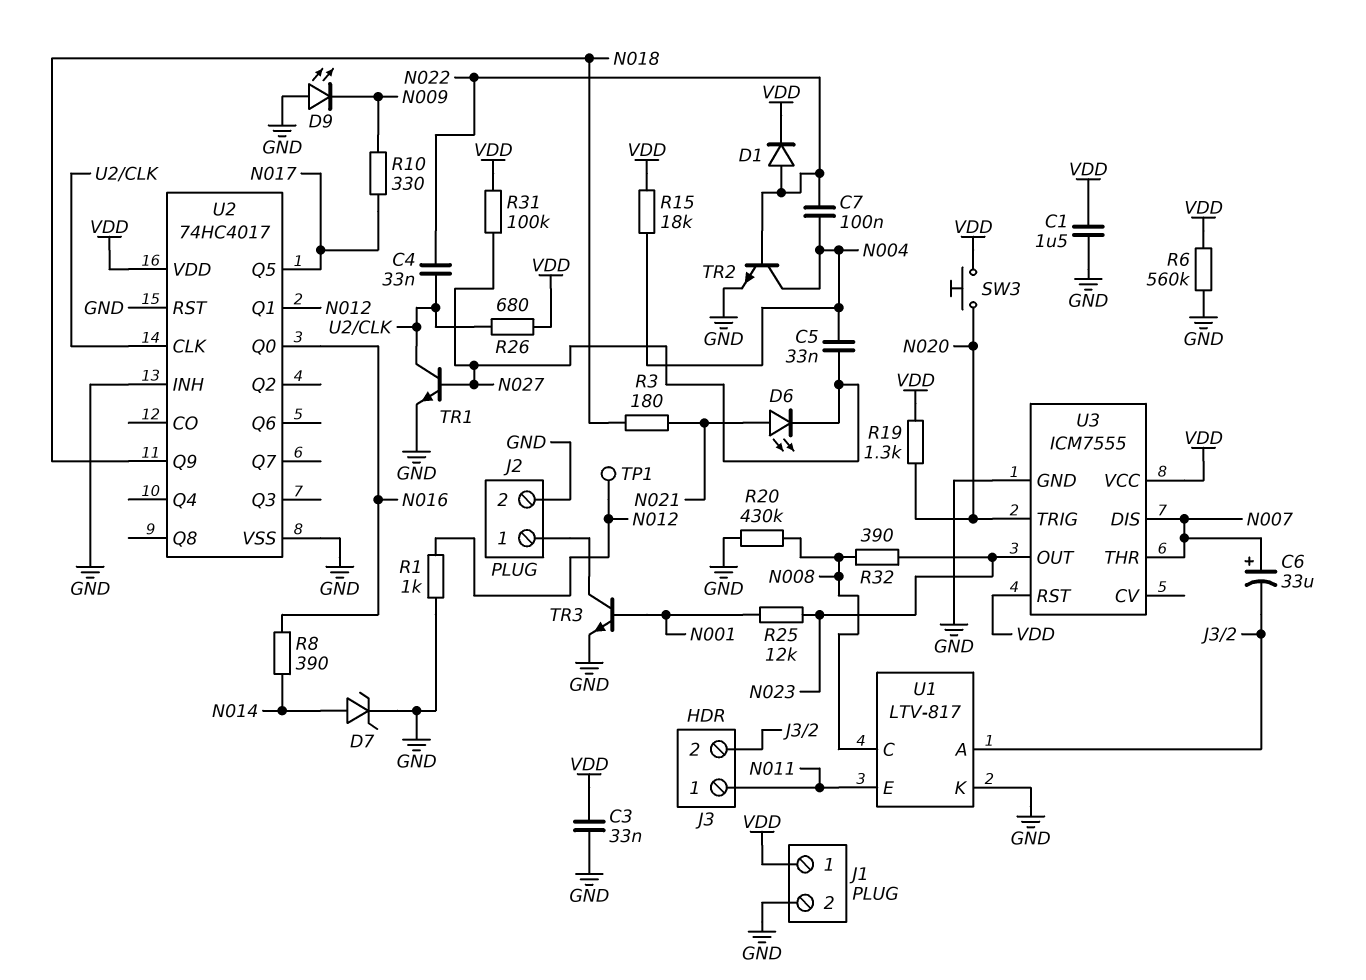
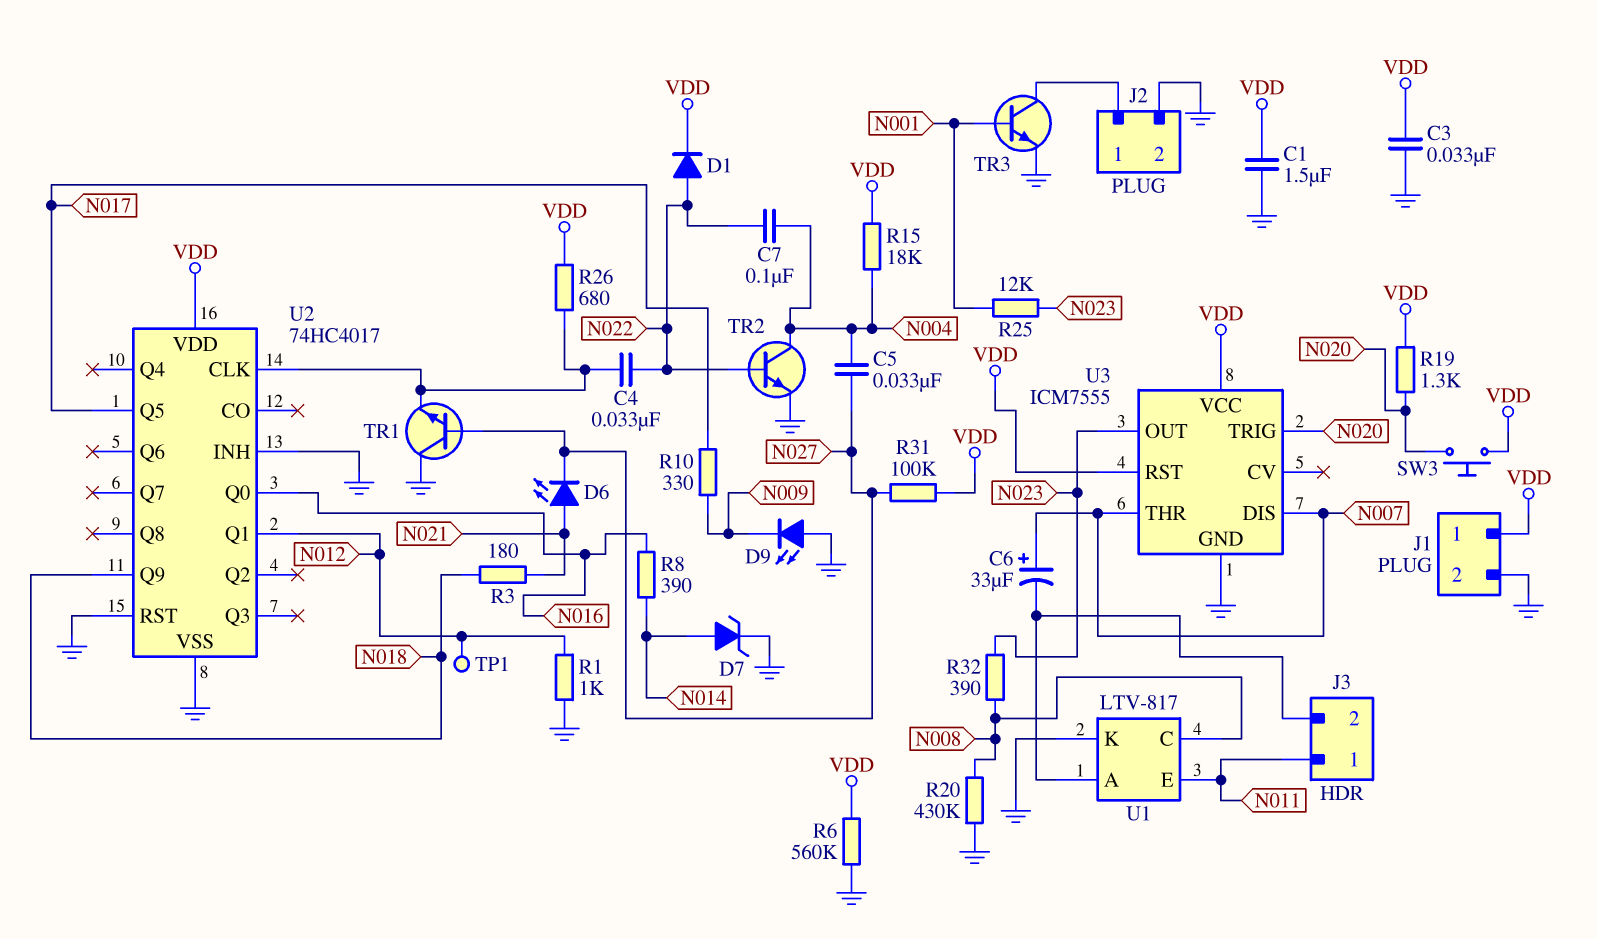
TR1: NPN (B N027, C U2/CLK, E GND) -> NPN (B N027, C GND, E U2/CLK)

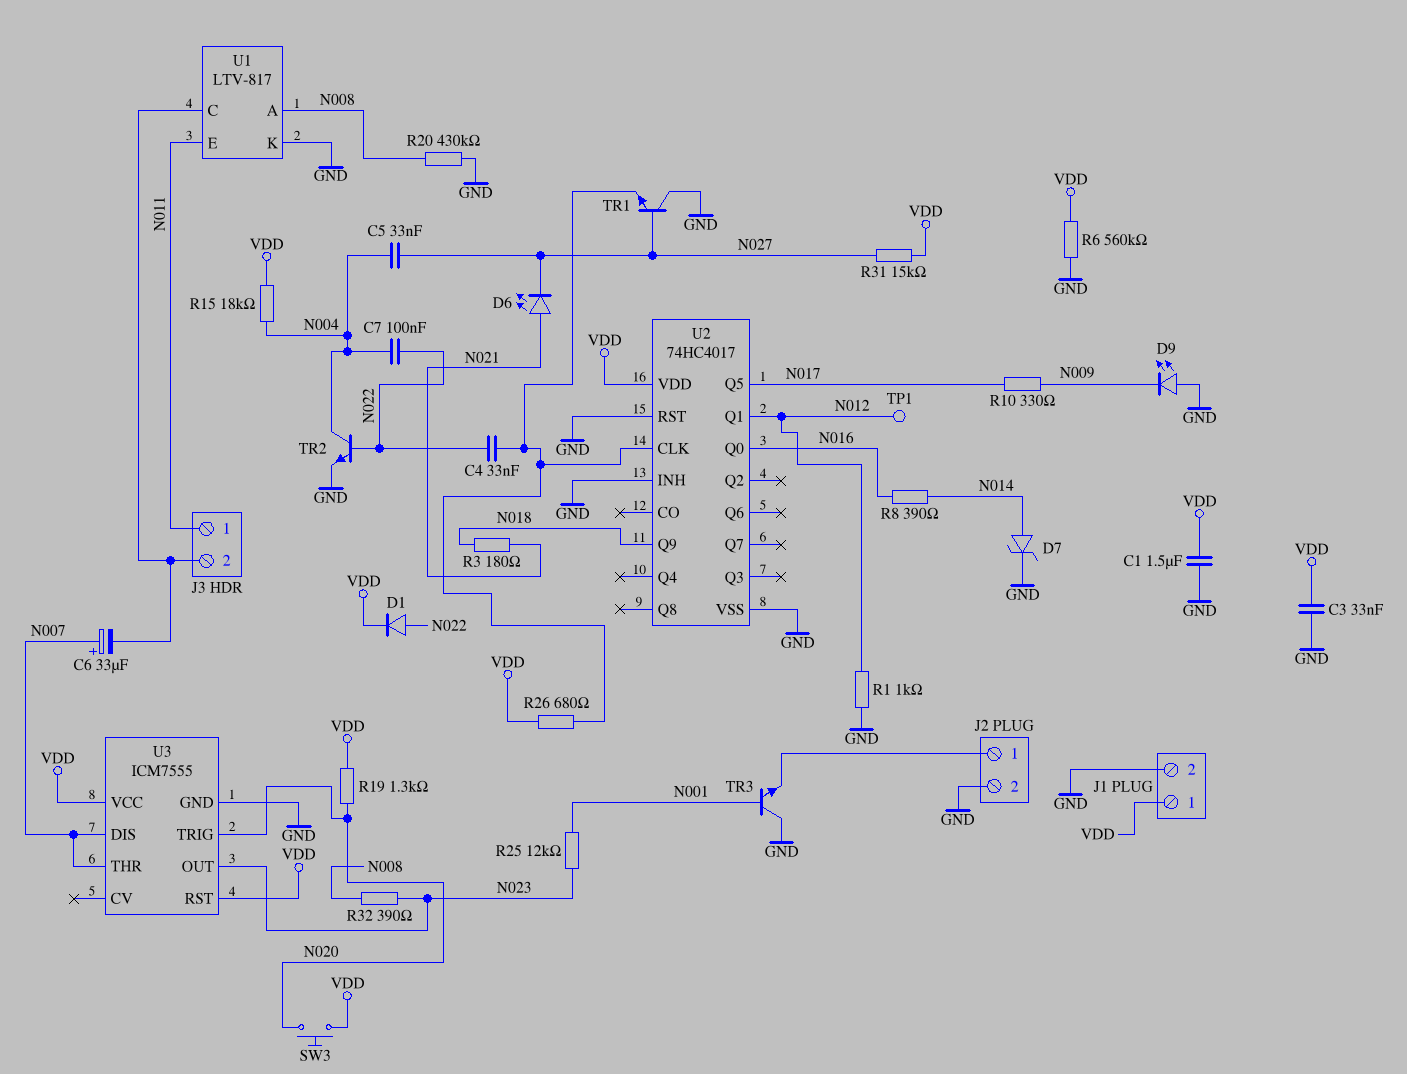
R31: 100k (N027, VDD) -> 15k (N027, VDD)
TR3: NPN (B N001, C J2/1, E GND) -> NPN (B N001, C GND, E J2/1)
U1 pin A: J3/2 -> N008
U1 pin C: N008 -> J3/2

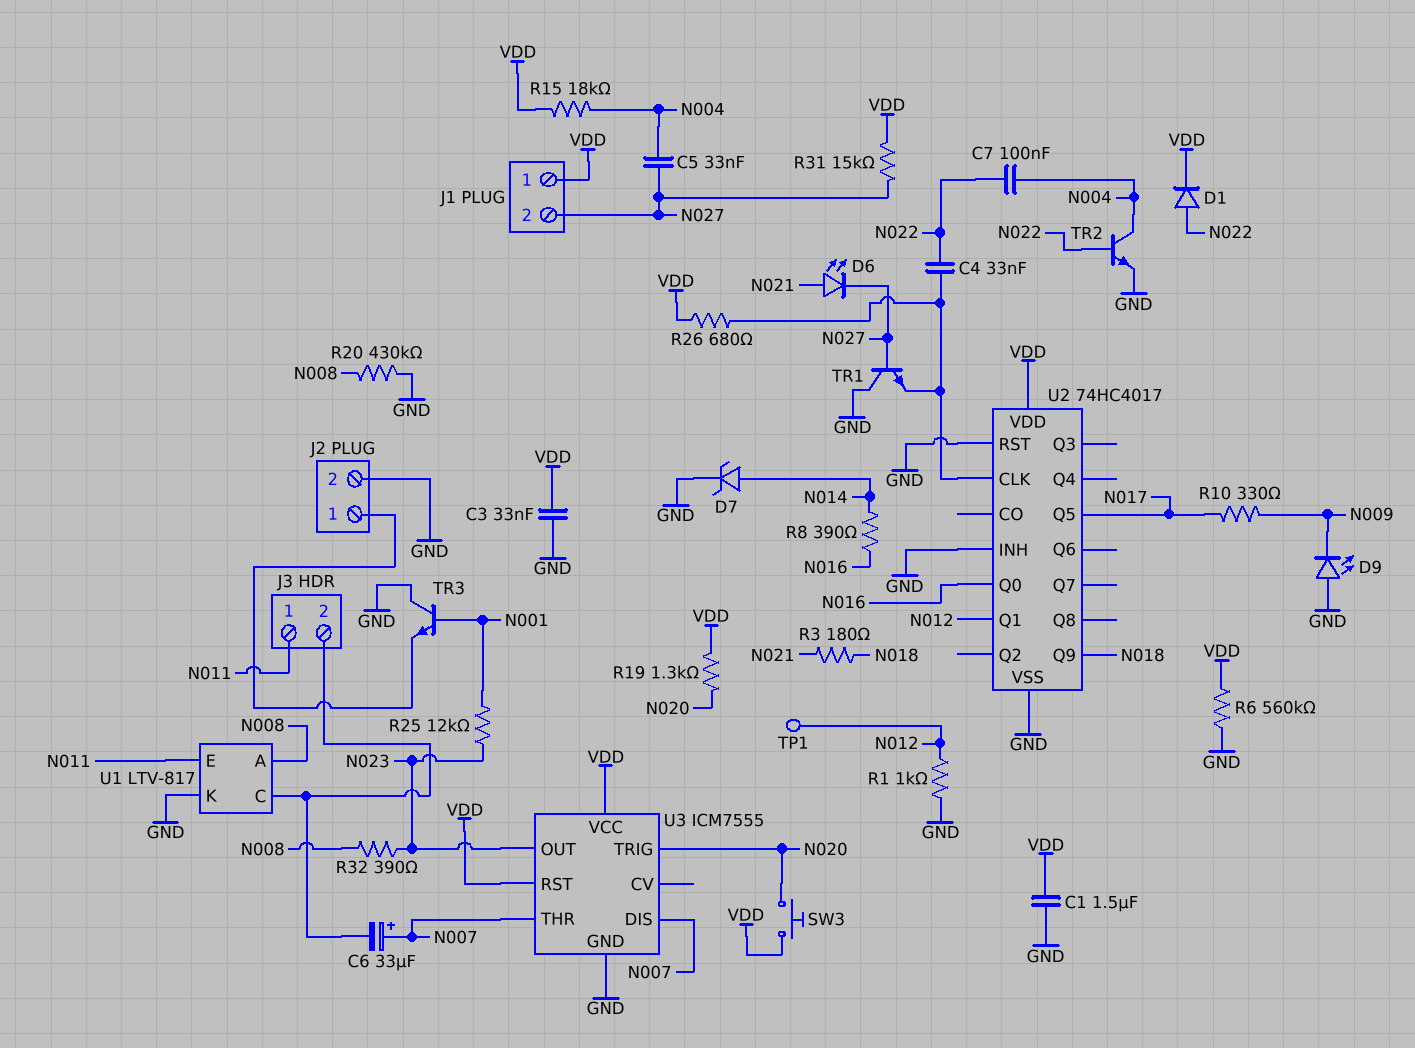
J1 pin 2: GND -> N027

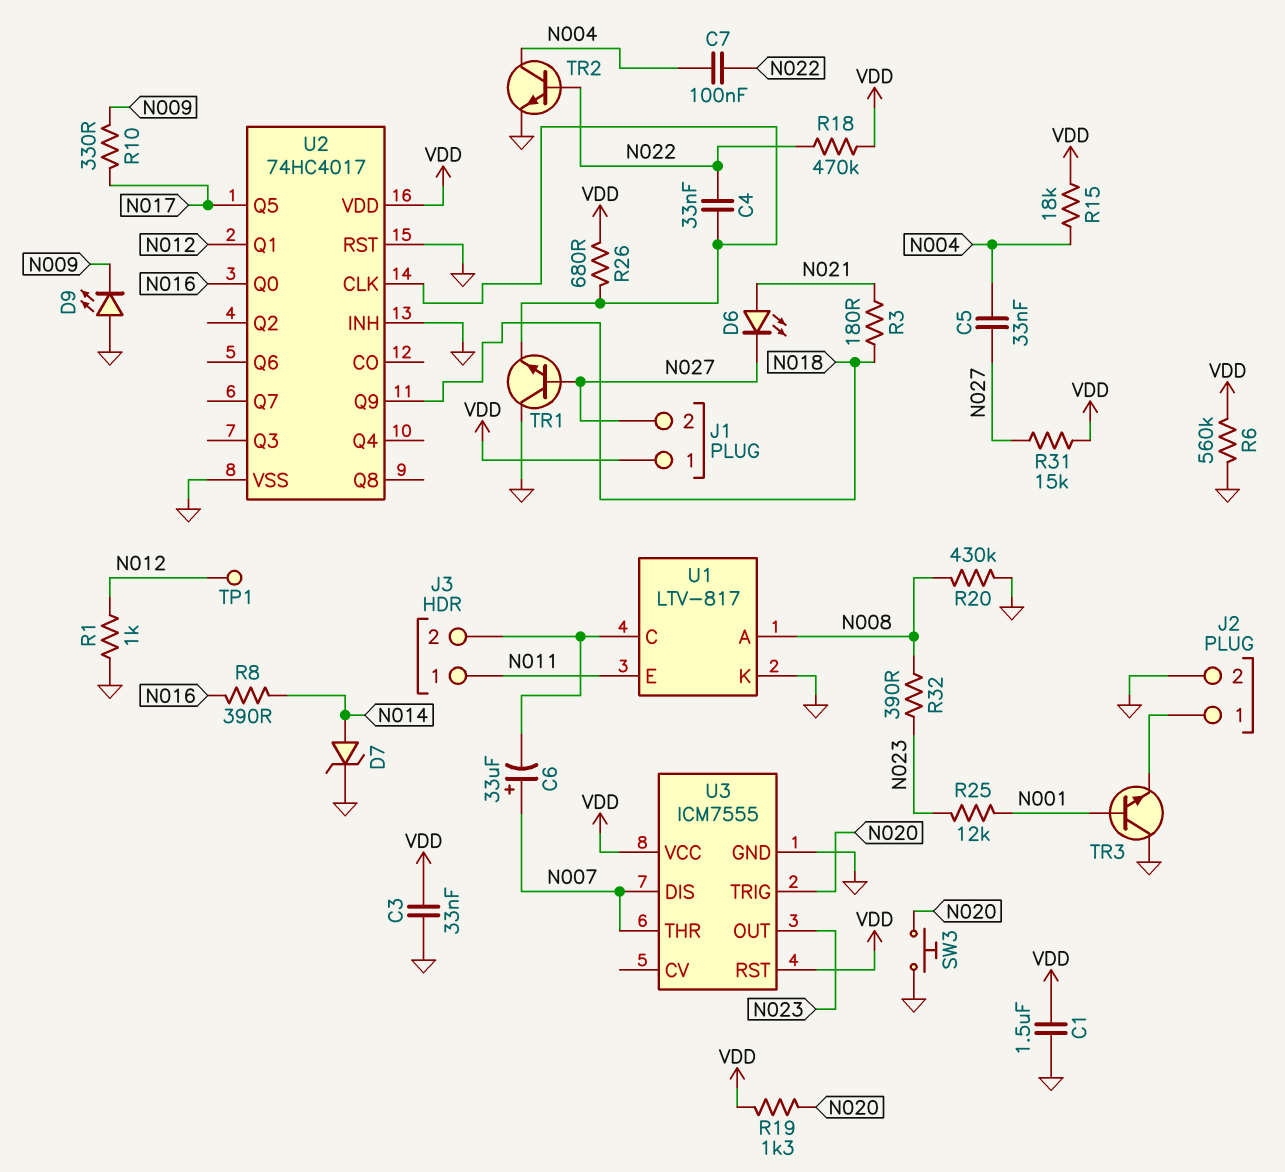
D1: diode (A N022, K VDD) -> none
R18: none -> 470k (N022, VDD)
SW3: button (N020, VDD) -> button (GND, N020)

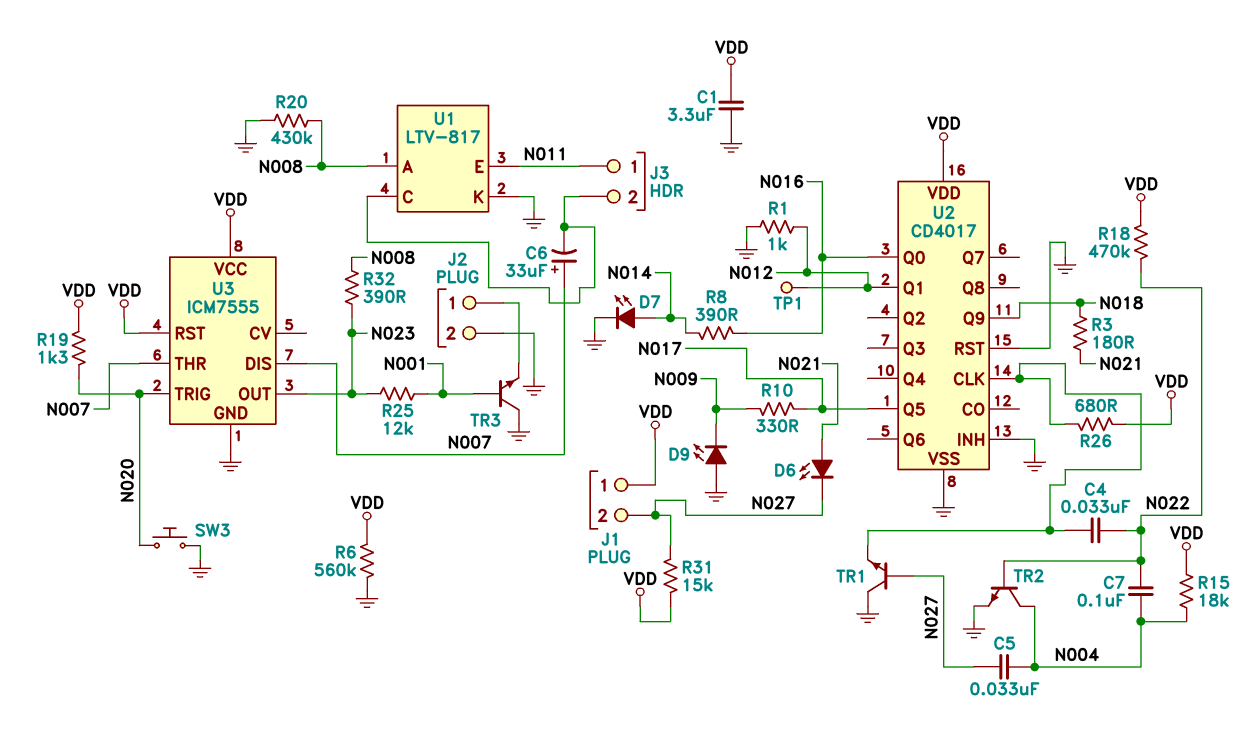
C1: 1.5uF (GND, VDD) -> 3.3uF (GND, VDD)
C3: 33nF (GND, VDD) -> none
D7: zener (A N014, K GND) -> LED (A N014, K GND)
U2: 74HC4017 -> CD4017

